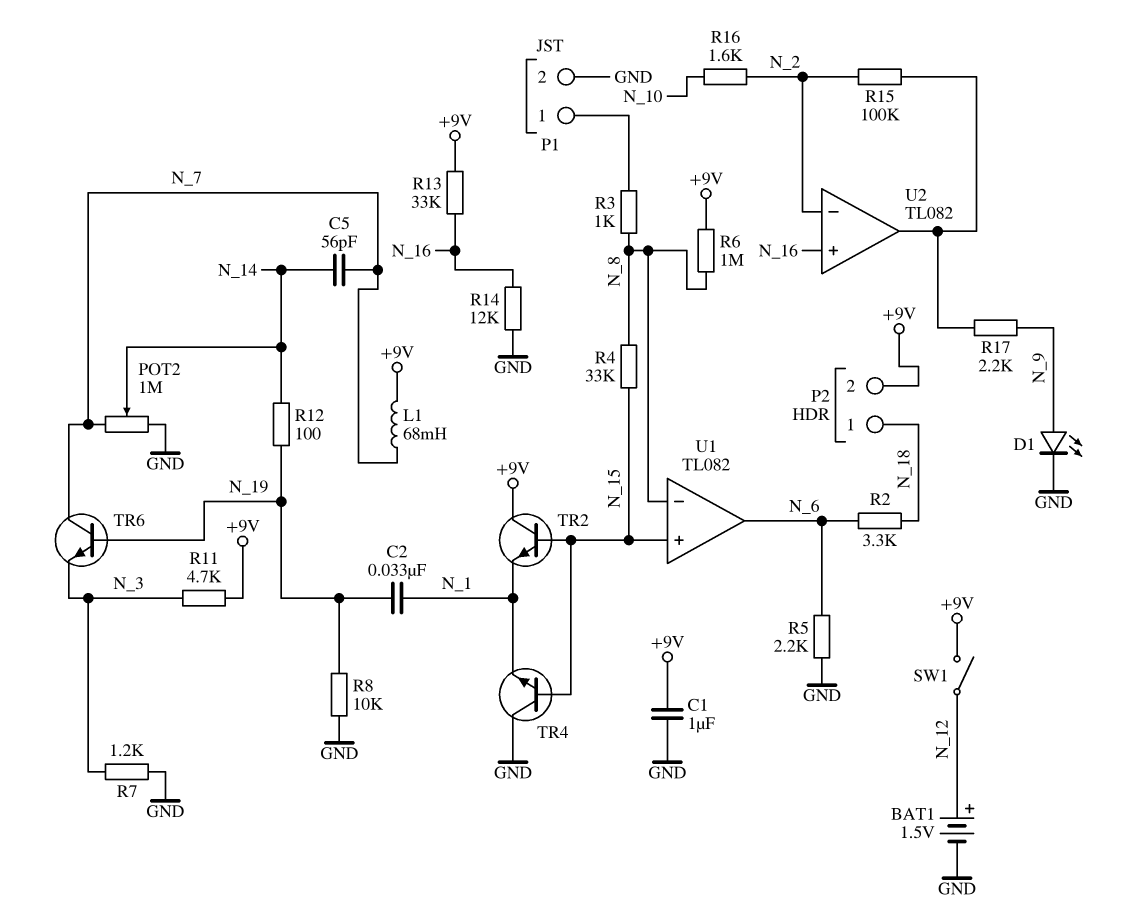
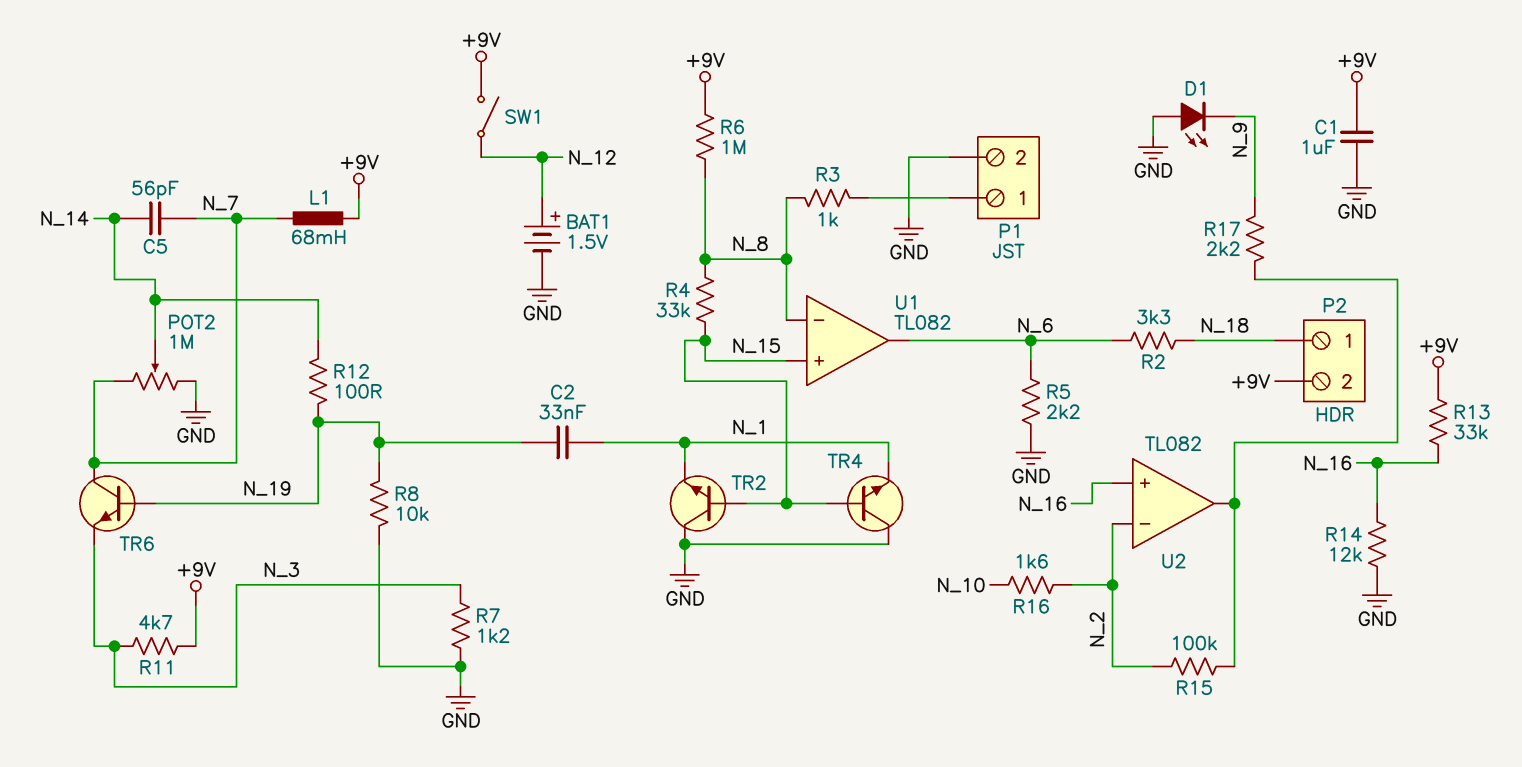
D1: LED (A N_9, K GND) -> LED (A GND, K N_9)
TR2: NPN (B N_15, C +9V, E N_1) -> NPN (B N_15, C GND, E N_1)

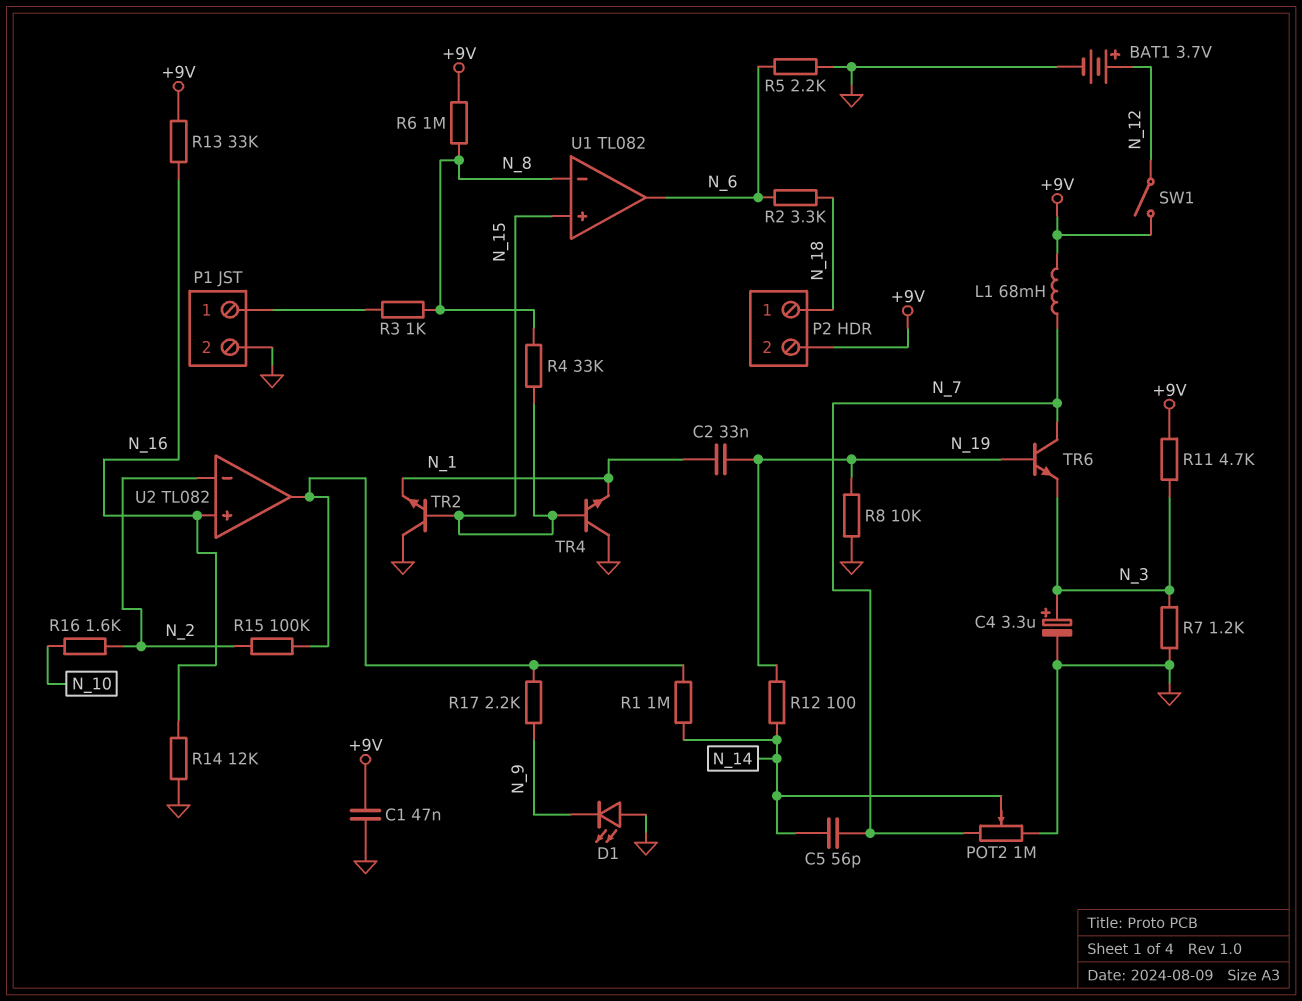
BAT1: 1.5V (plus N_12, minus GND) -> 3.7V (plus N_12, minus GND)
C1: 1uF (+9V, GND) -> 47nF (+9V, GND)
C4: none -> 3.3uF (plus N_3, minus GND)
R1: none -> 1M (N_14, U2/out)

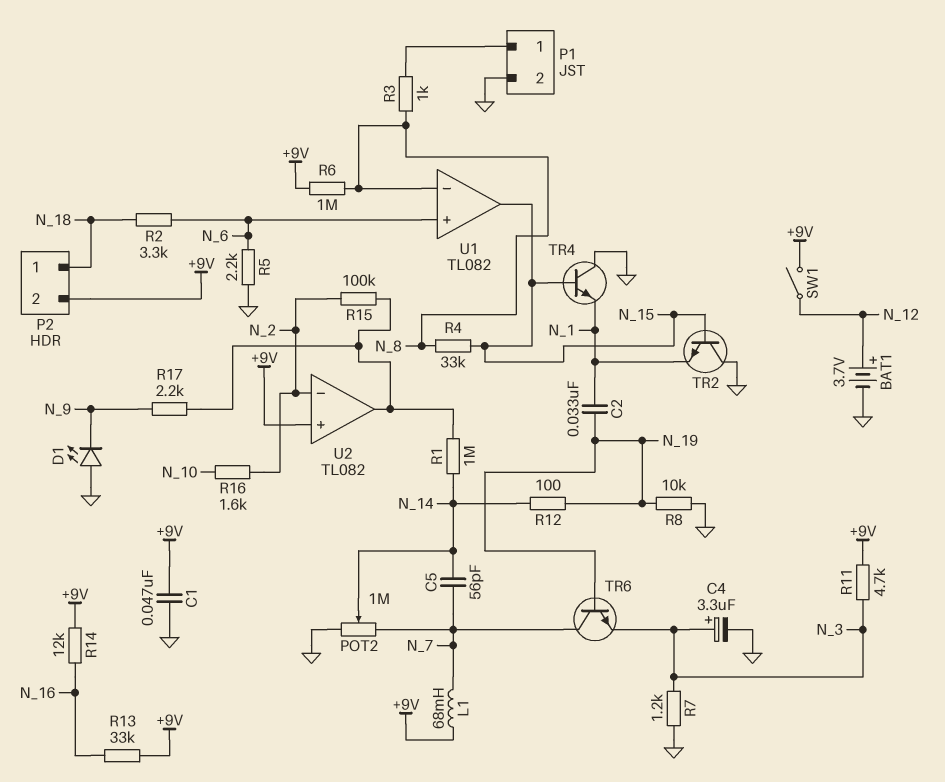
R14: 12k (GND, N_16) -> 12k (+9V, N_16)
U1 pin in+: N_15 -> N_6
U1 pin out: N_6 -> N_15
U2 pin in+: N_16 -> +9V

